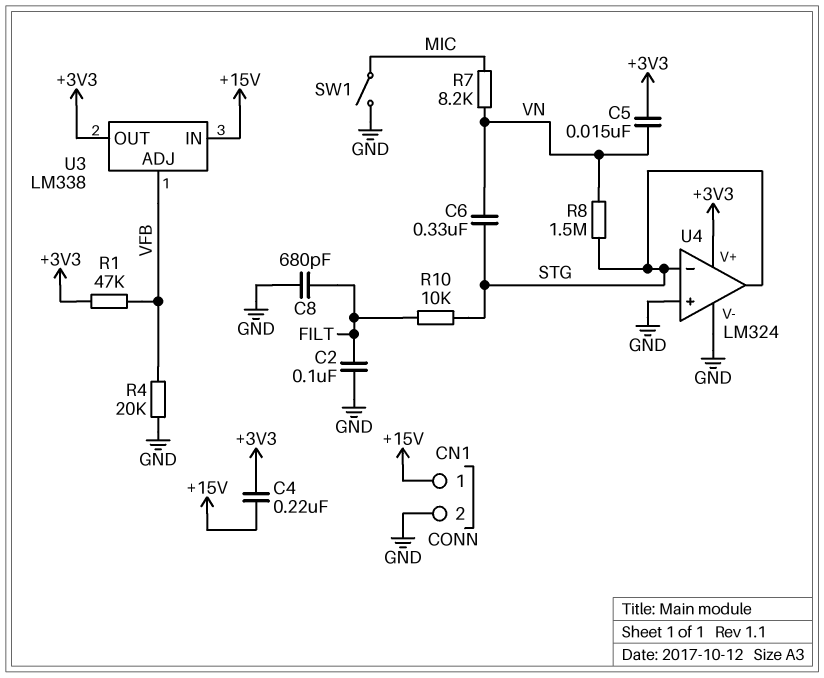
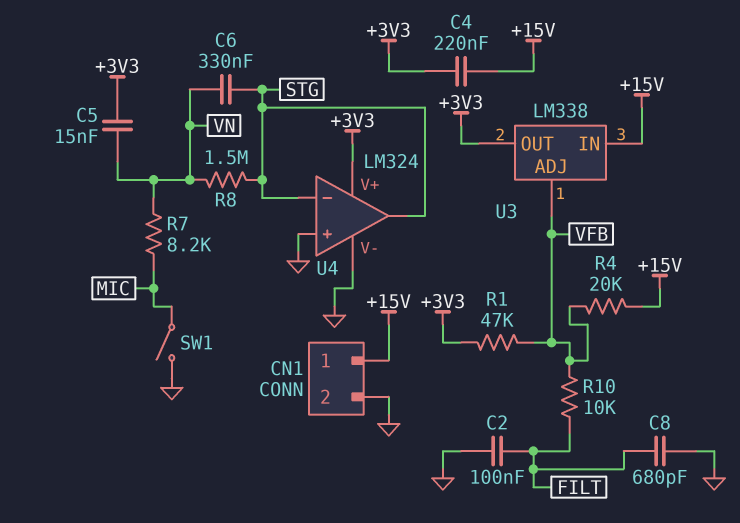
R4: 20k (GND, VFB) -> 20k (+15V, VFB)
R10: 10k (FILT, STG) -> 10k (FILT, VFB)

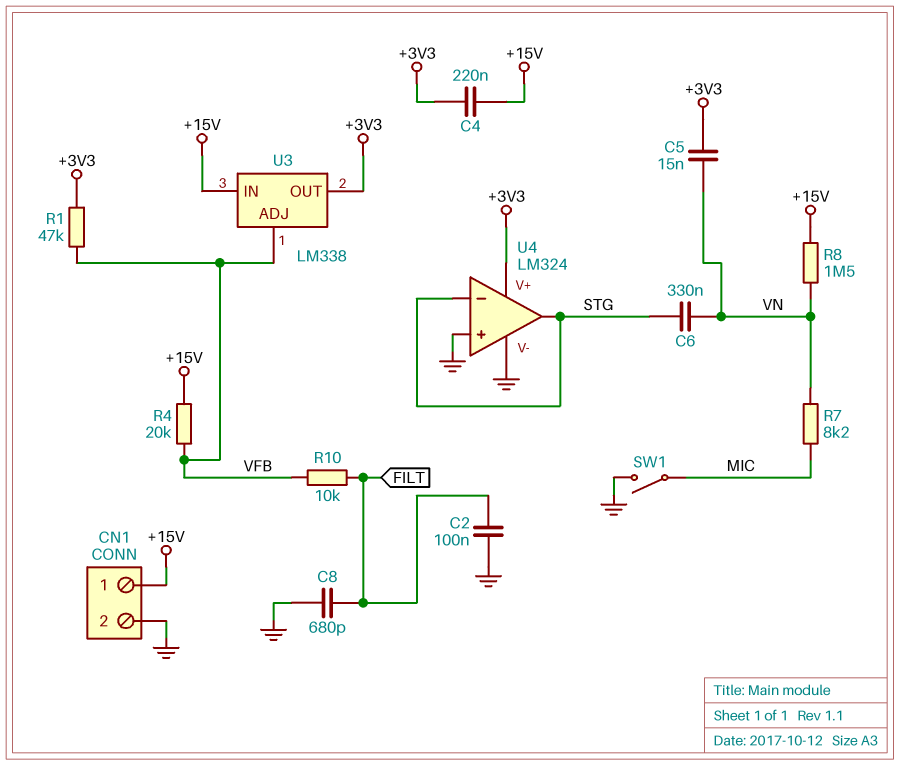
R8: 1.5M (STG, VN) -> 1.5M (+15V, VN)

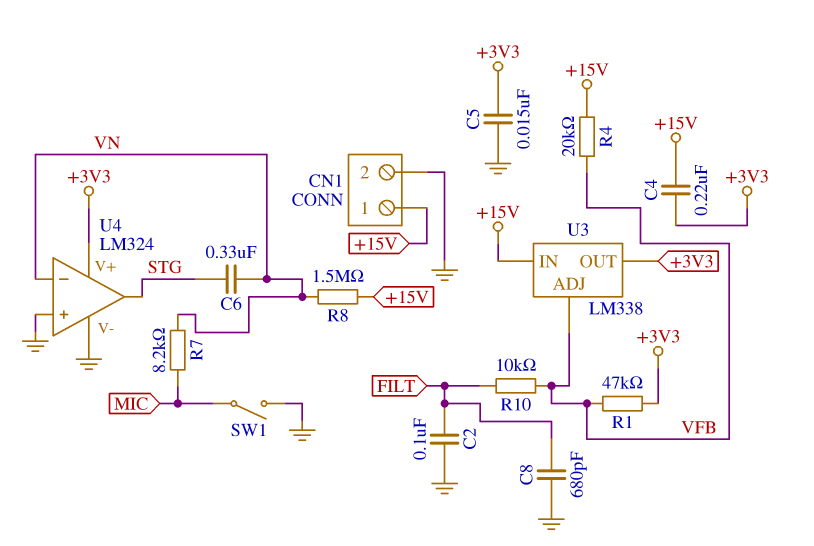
C5: 15nF (+3V3, VN) -> 15nF (+3V3, GND)
U4 pin in-: STG -> VN

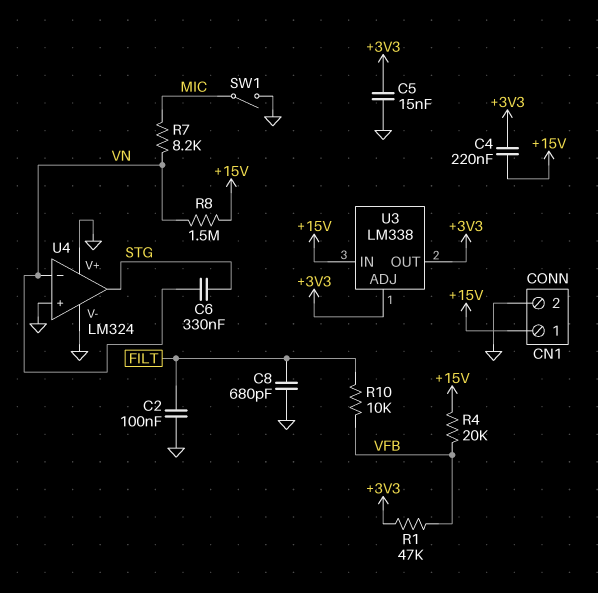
U3 pin ADJ: VFB -> +3V3
U4 pin V+: +3V3 -> GND

